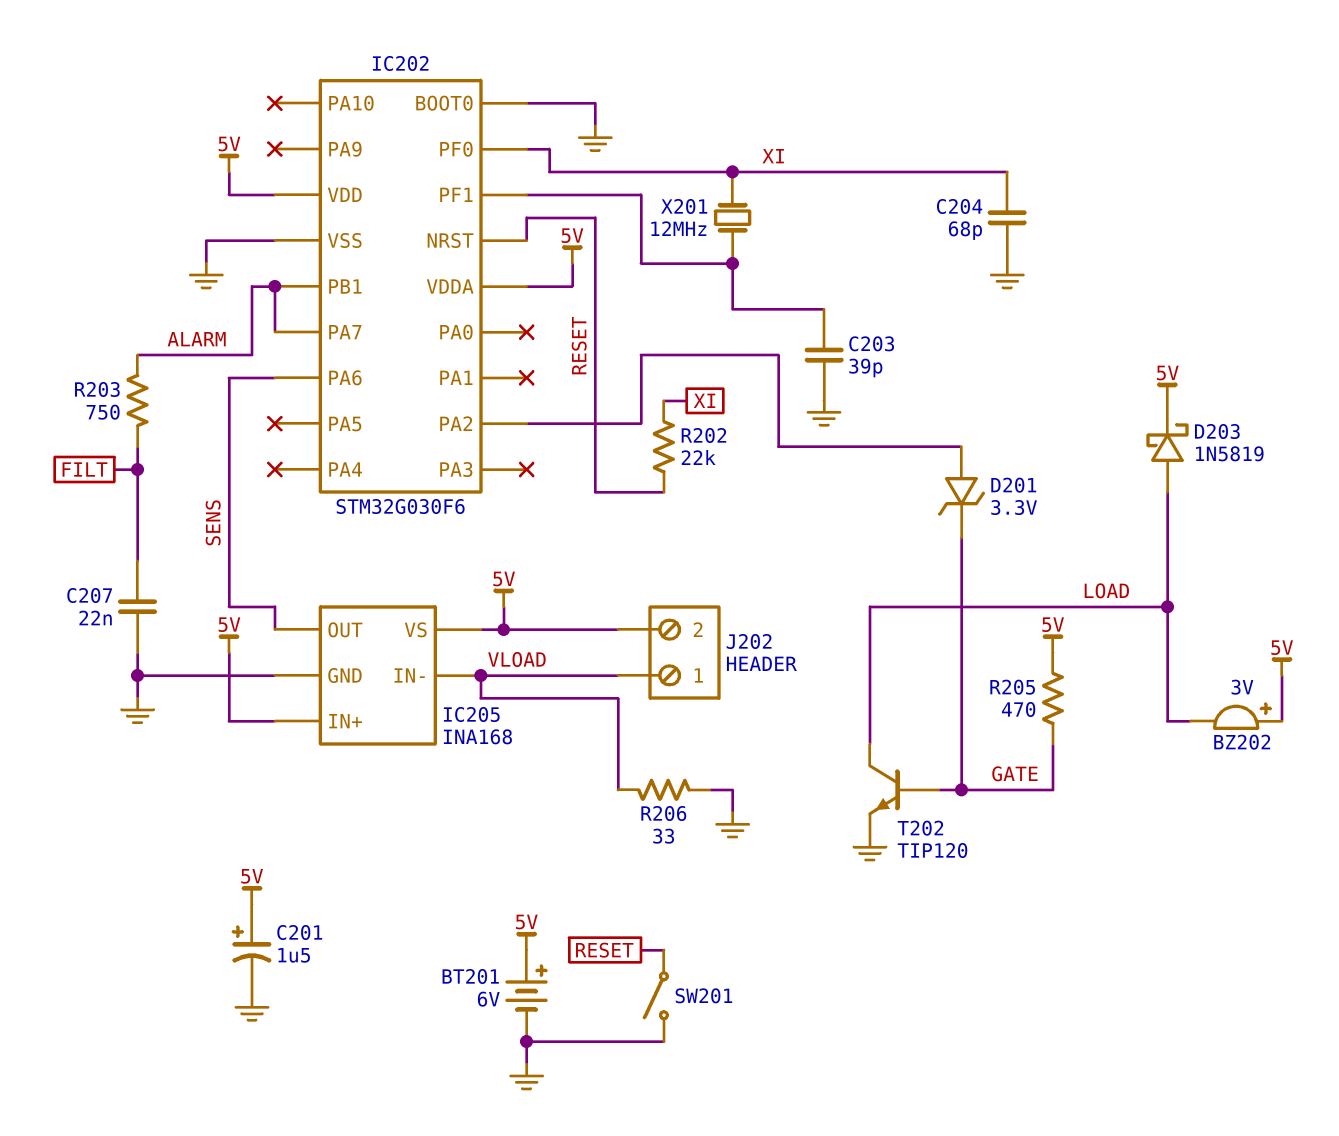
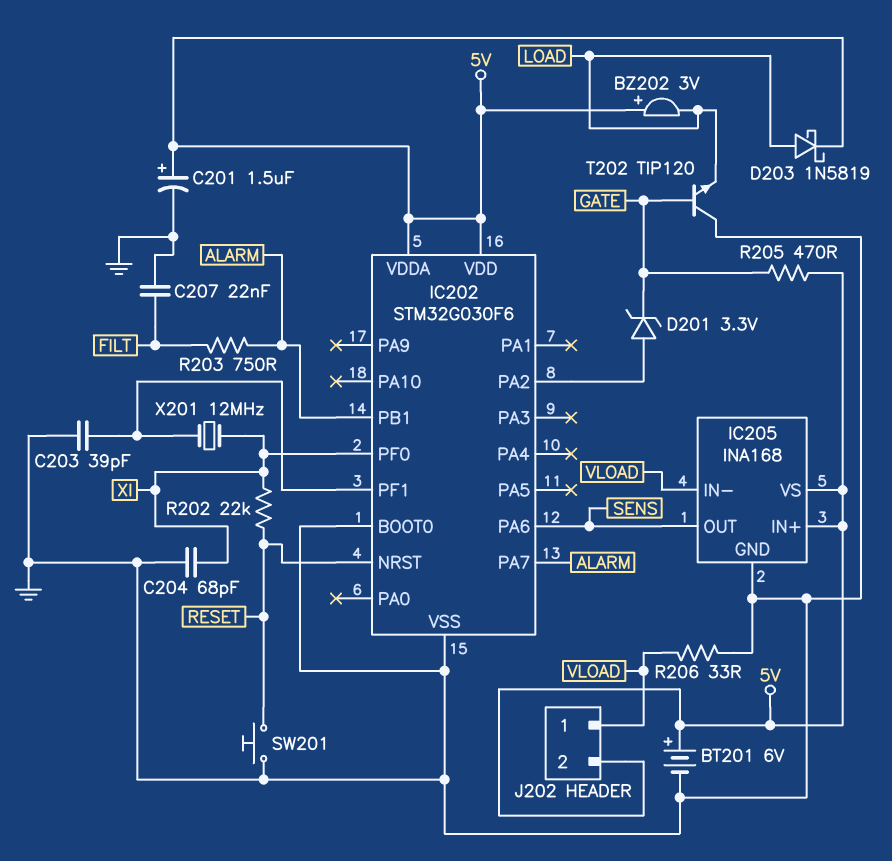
SW201: switch (GND, RESET) -> button (GND, RESET)
T202: NPN TIP120 (B GATE, C LOAD, E GND) -> NPN TIP120 (B GATE, C GND, E LOAD)

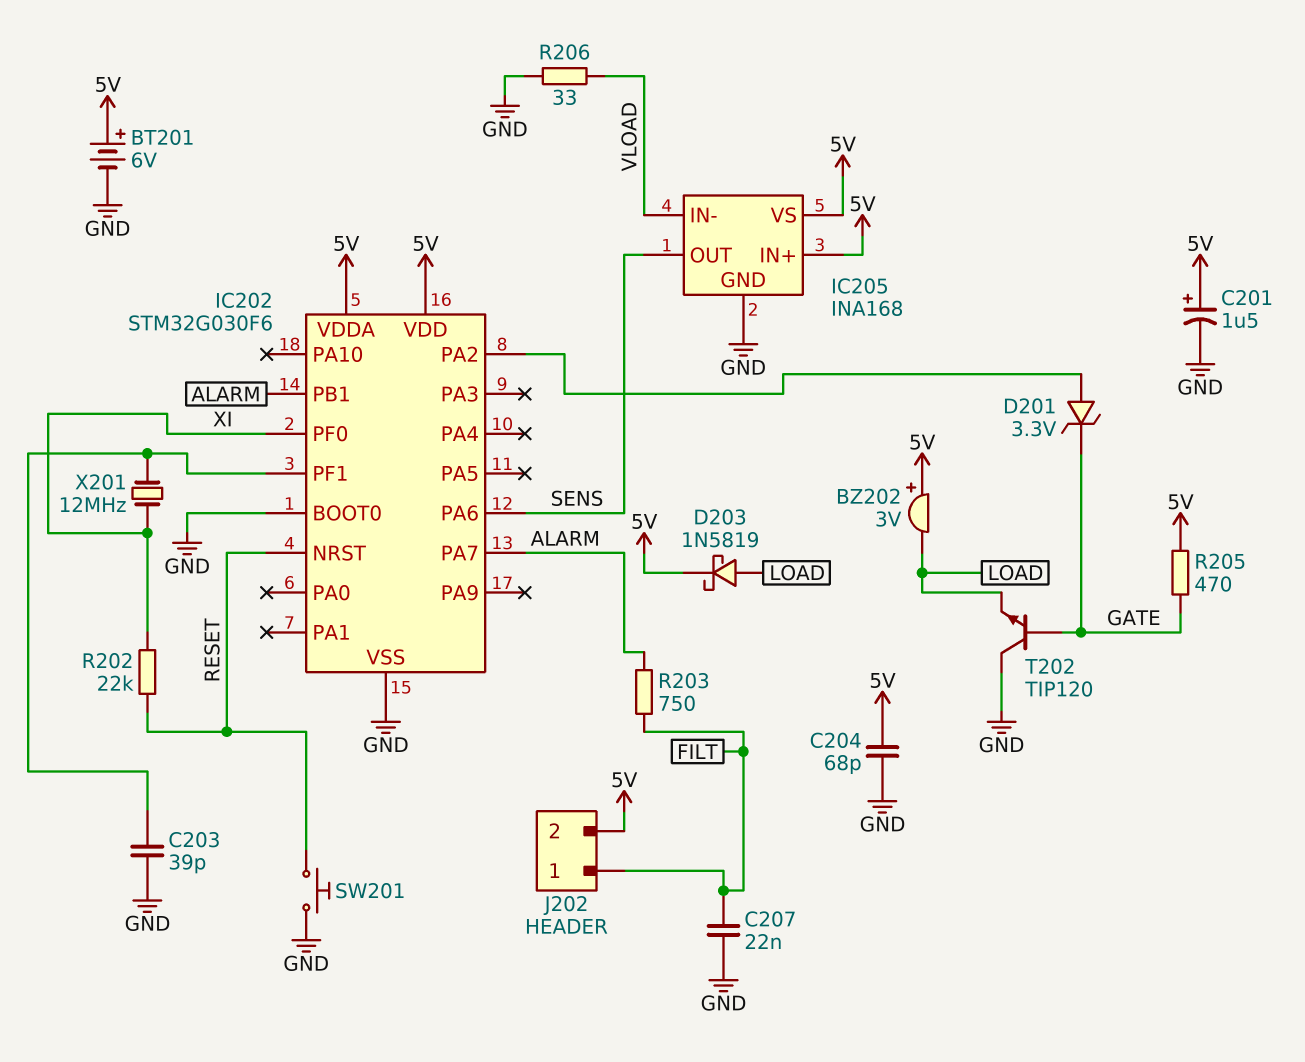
C204: 68pF (GND, XI) -> 68pF (5V, GND)
J202 pin 1: VLOAD -> FILT

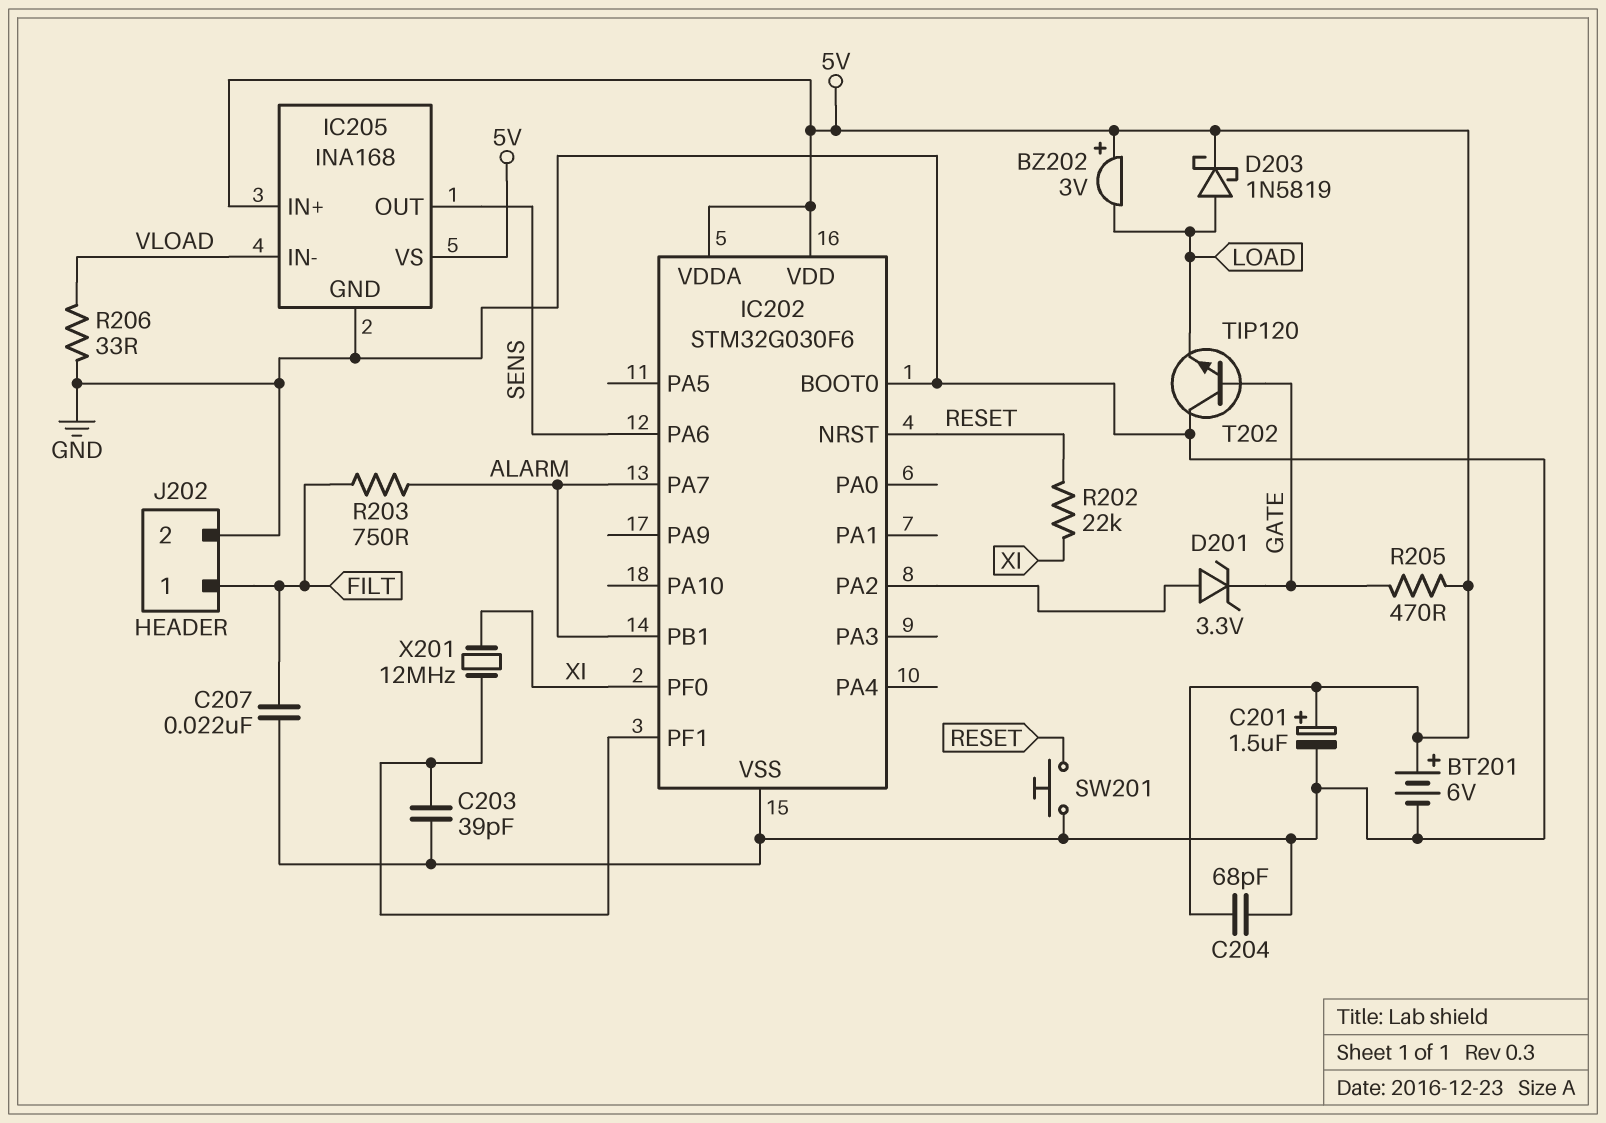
J202 pin 2: 5V -> GND

